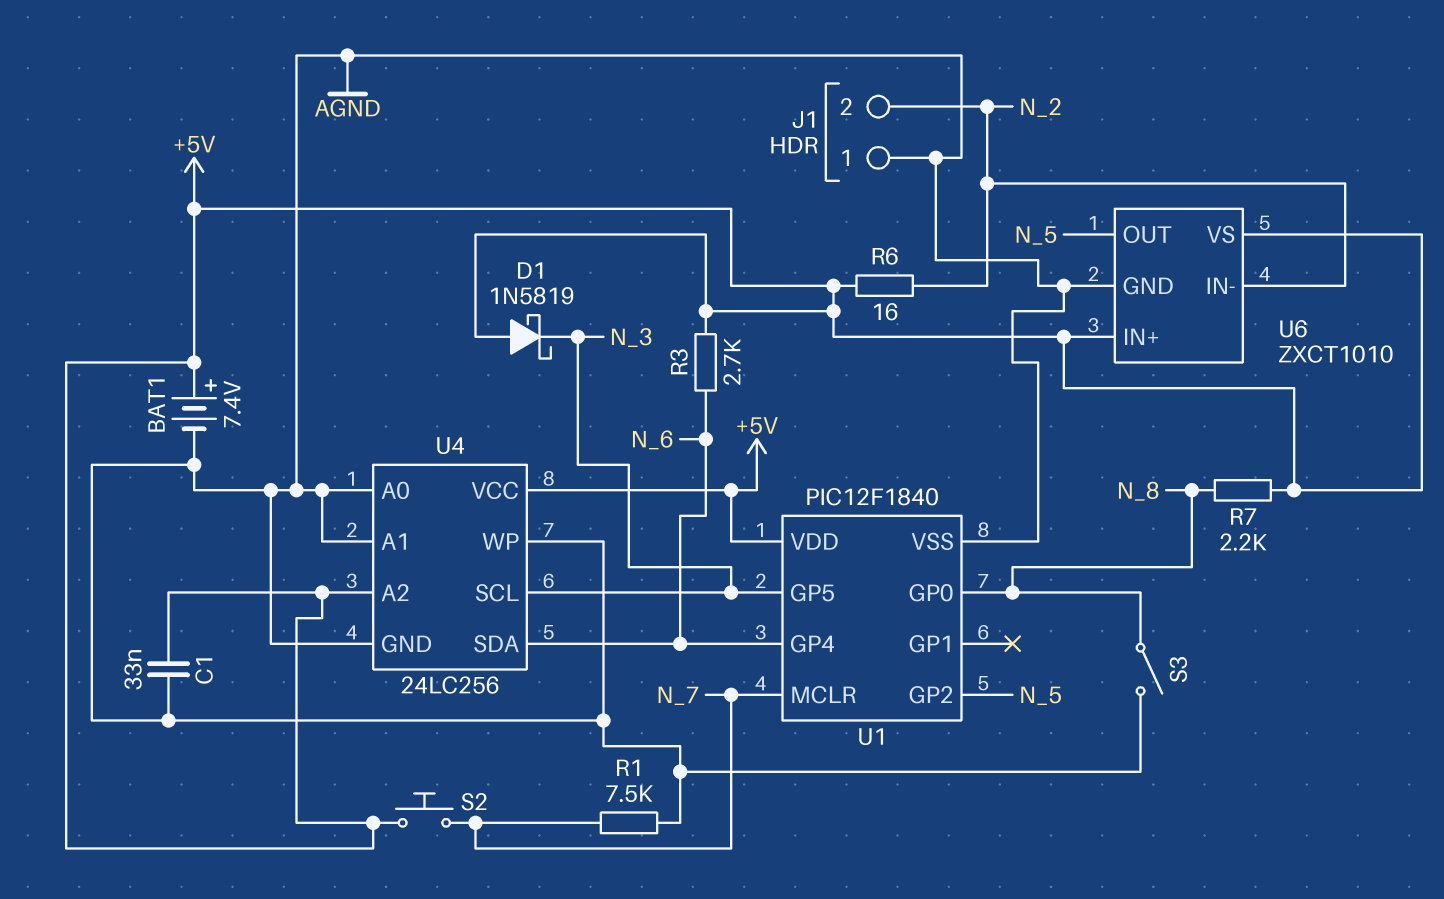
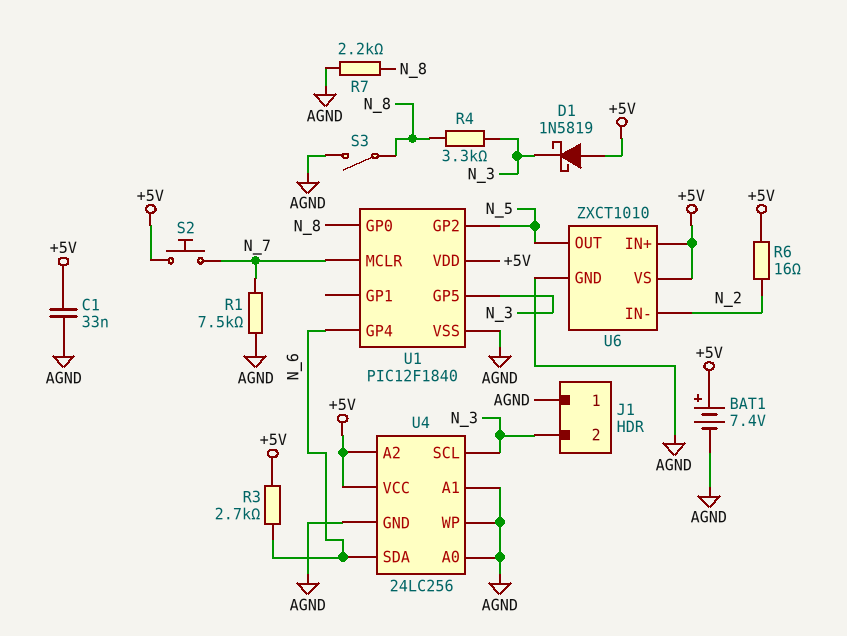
J1 pin 2: N_2 -> N_3
R4: none -> 3.3k (N_3, N_8)
R7: 2.2k (+5V, N_8) -> 2.2k (AGND, N_8)

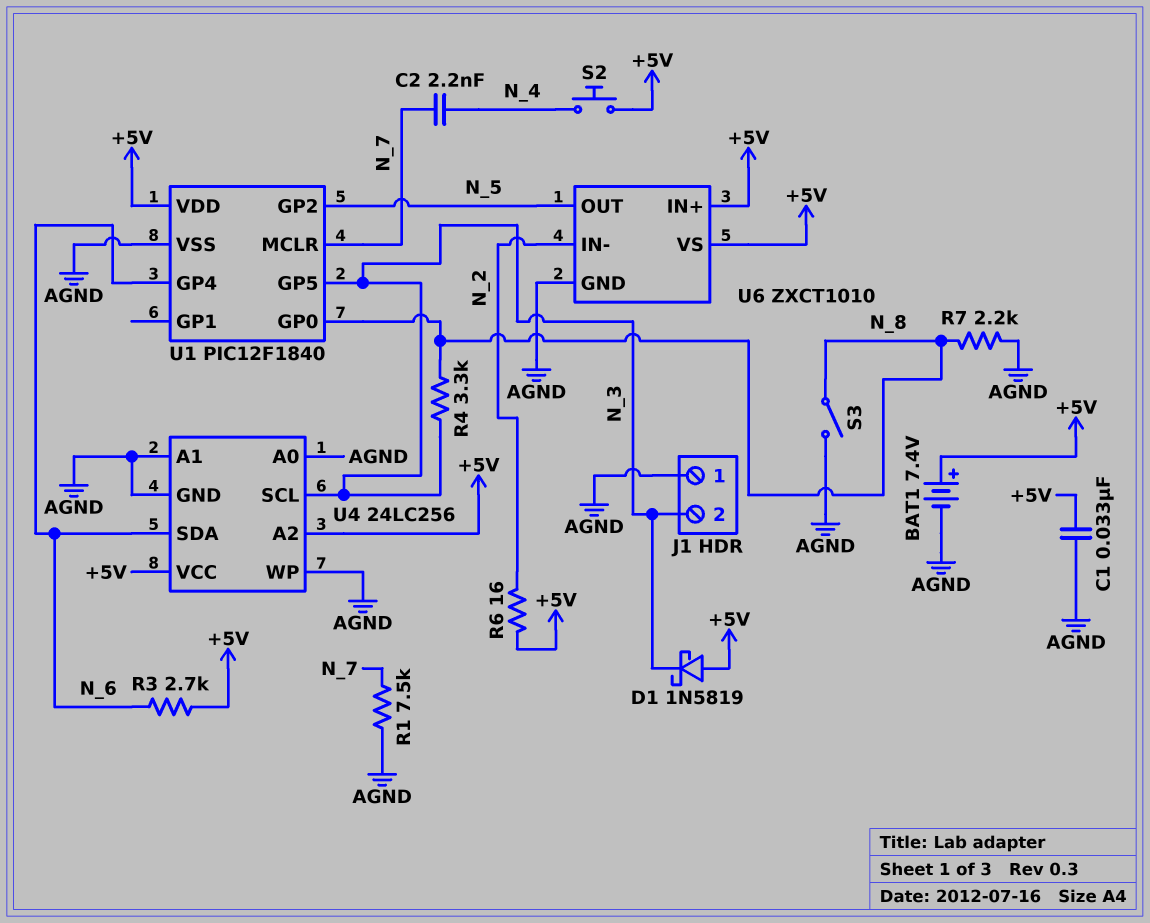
C2: none -> 2.2nF (N_4, N_7)
S2: button (+5V, N_7) -> button (+5V, N_4)

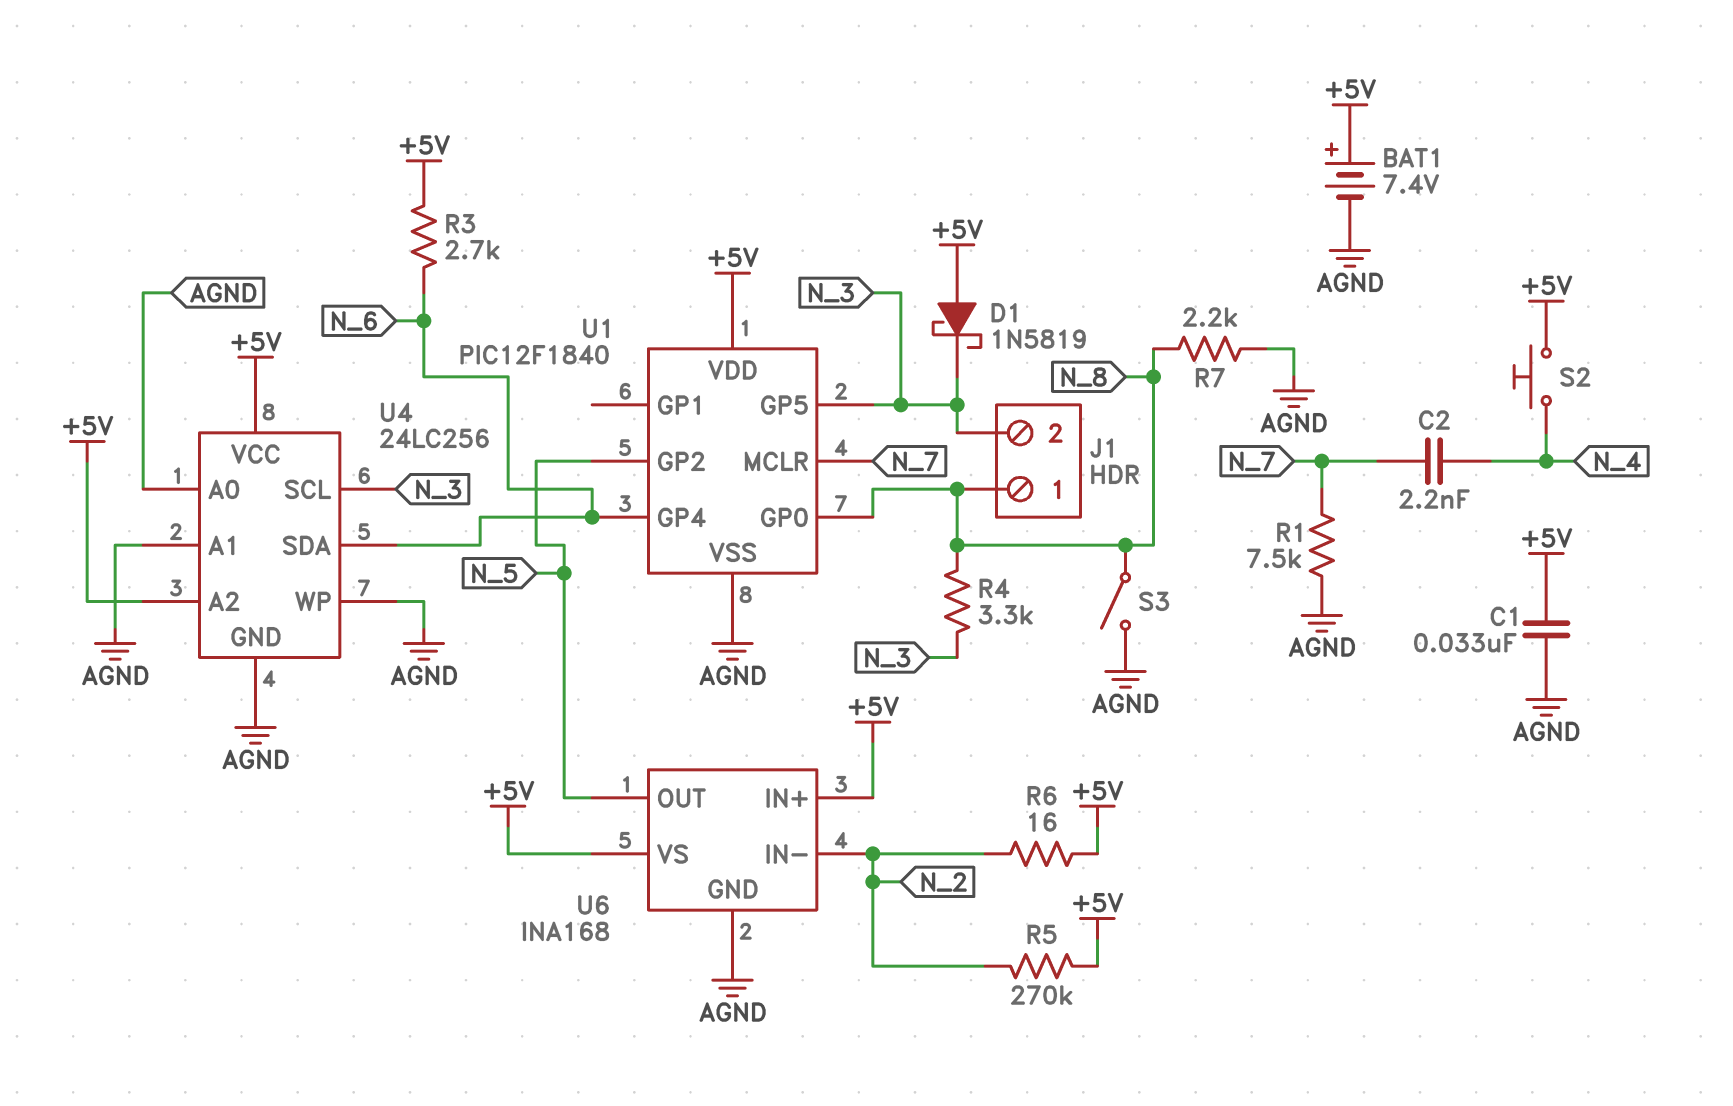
J1 pin 1: AGND -> N_8
R5: none -> 270k (+5V, N_2)
U6: ZXCT1010 -> INA168

